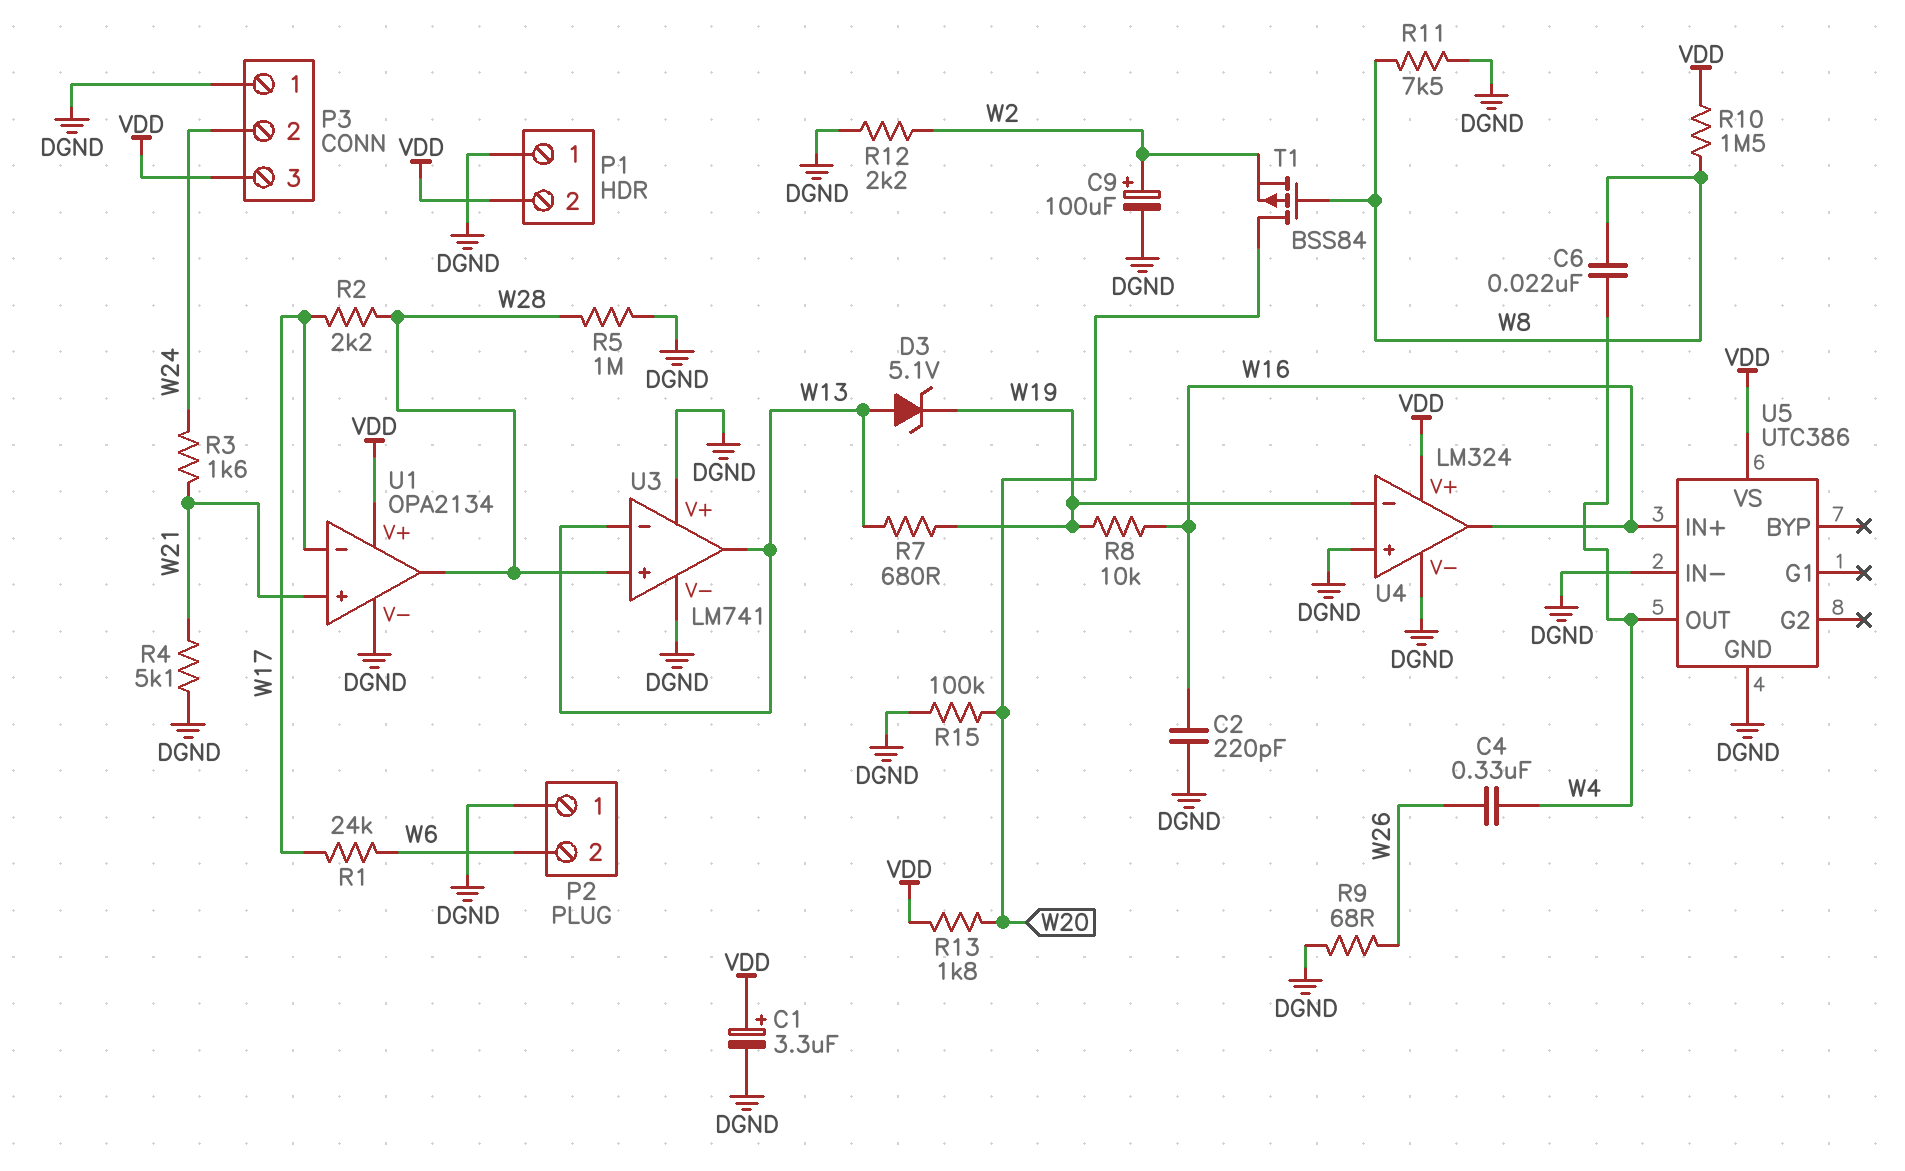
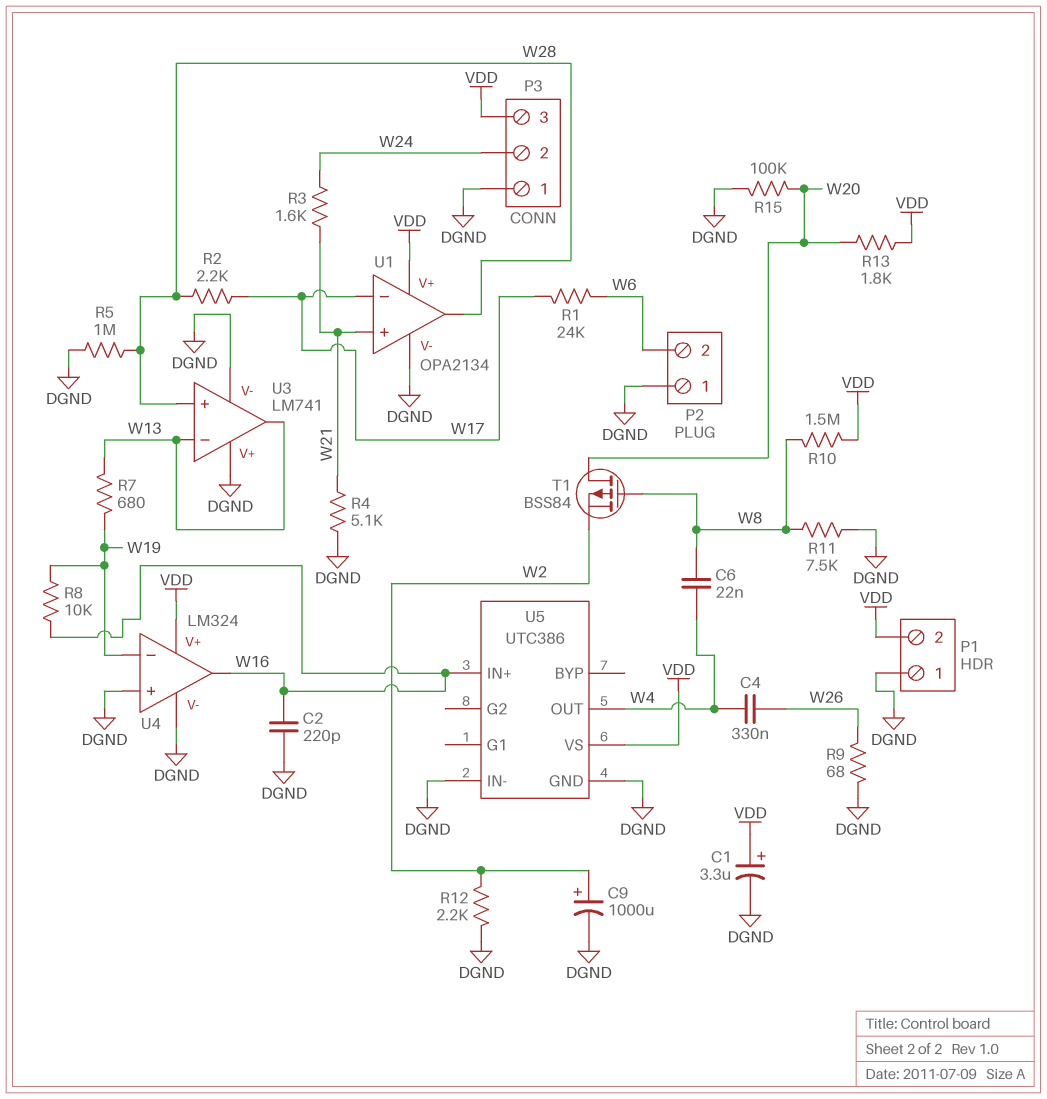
C9: 100uF (plus W2, minus DGND) -> 1000uF (plus W2, minus DGND)
D3: zener 5.1V (A W13, K W19) -> none

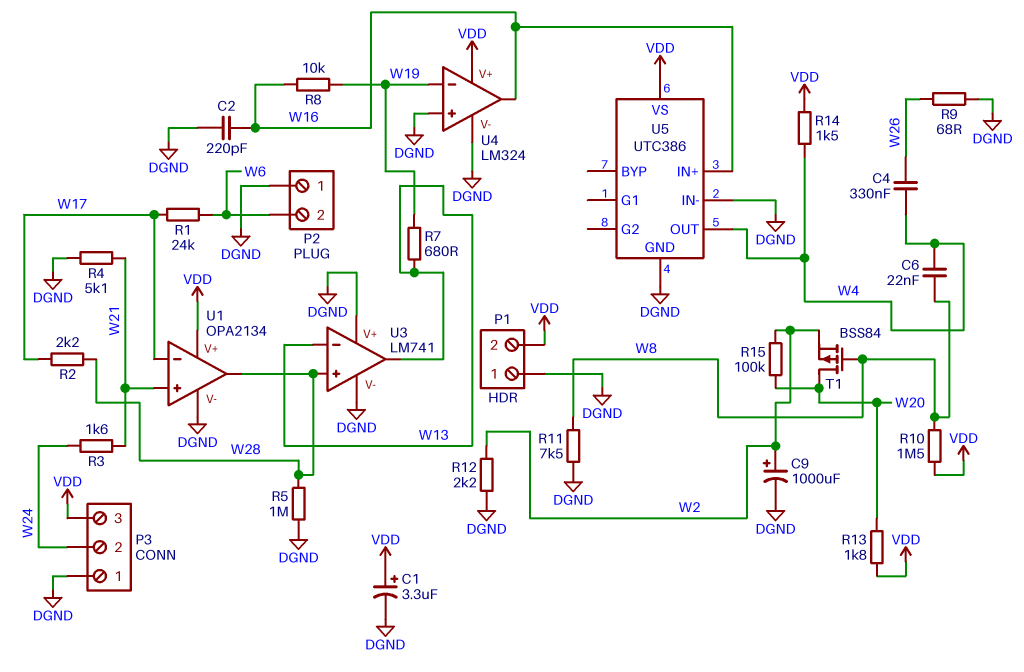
R14: none -> 1.5k (VDD, W4)
R15: 100k (DGND, W20) -> 100k (W2, W20)

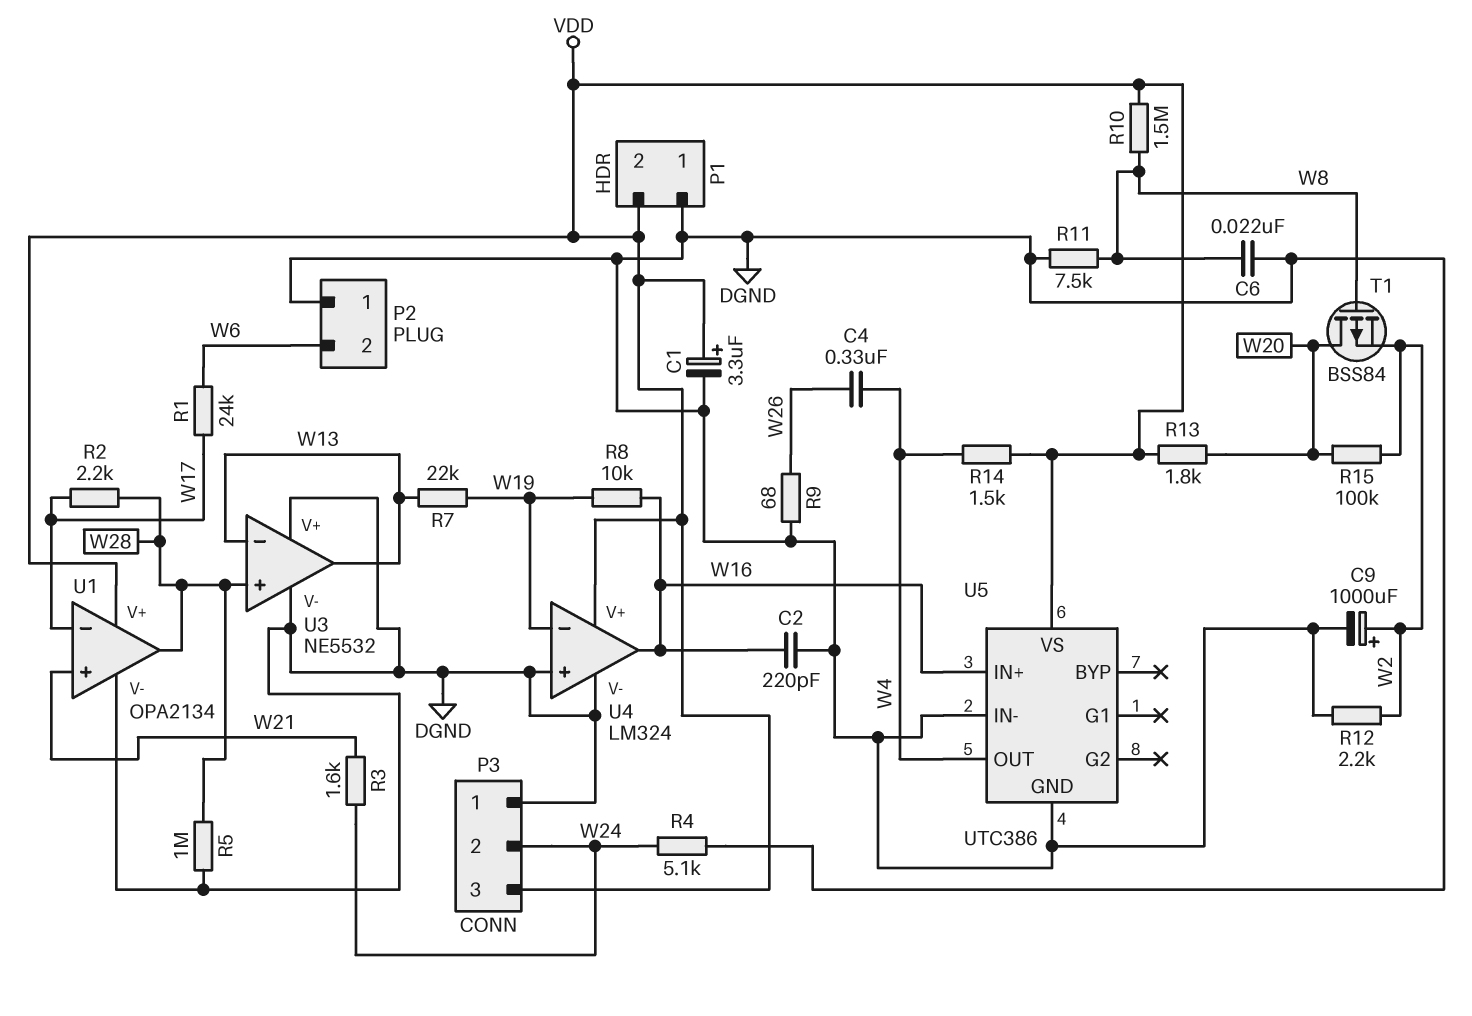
C6: 22nF (W4, W8) -> 22nF (DGND, W8)
R4: 5.1k (DGND, W21) -> 5.1k (DGND, W24)
R7: 680 (W13, W19) -> 22k (W13, W19)
U3: LM741 -> NE5532

